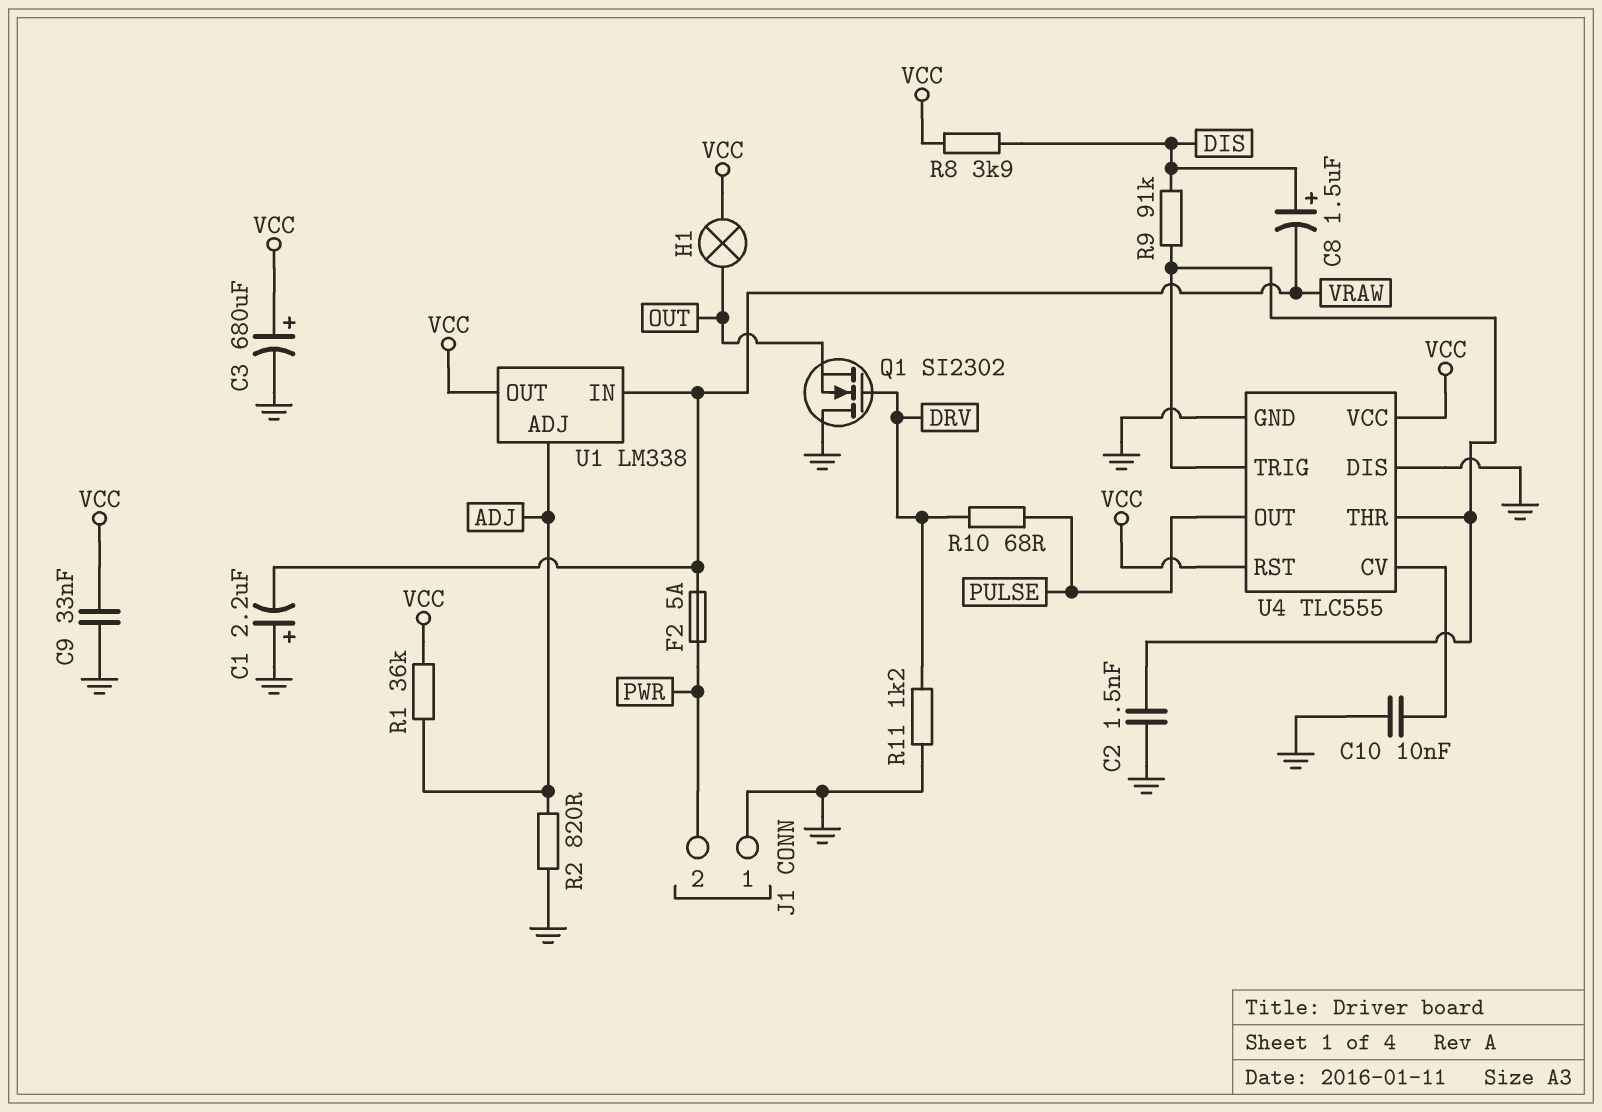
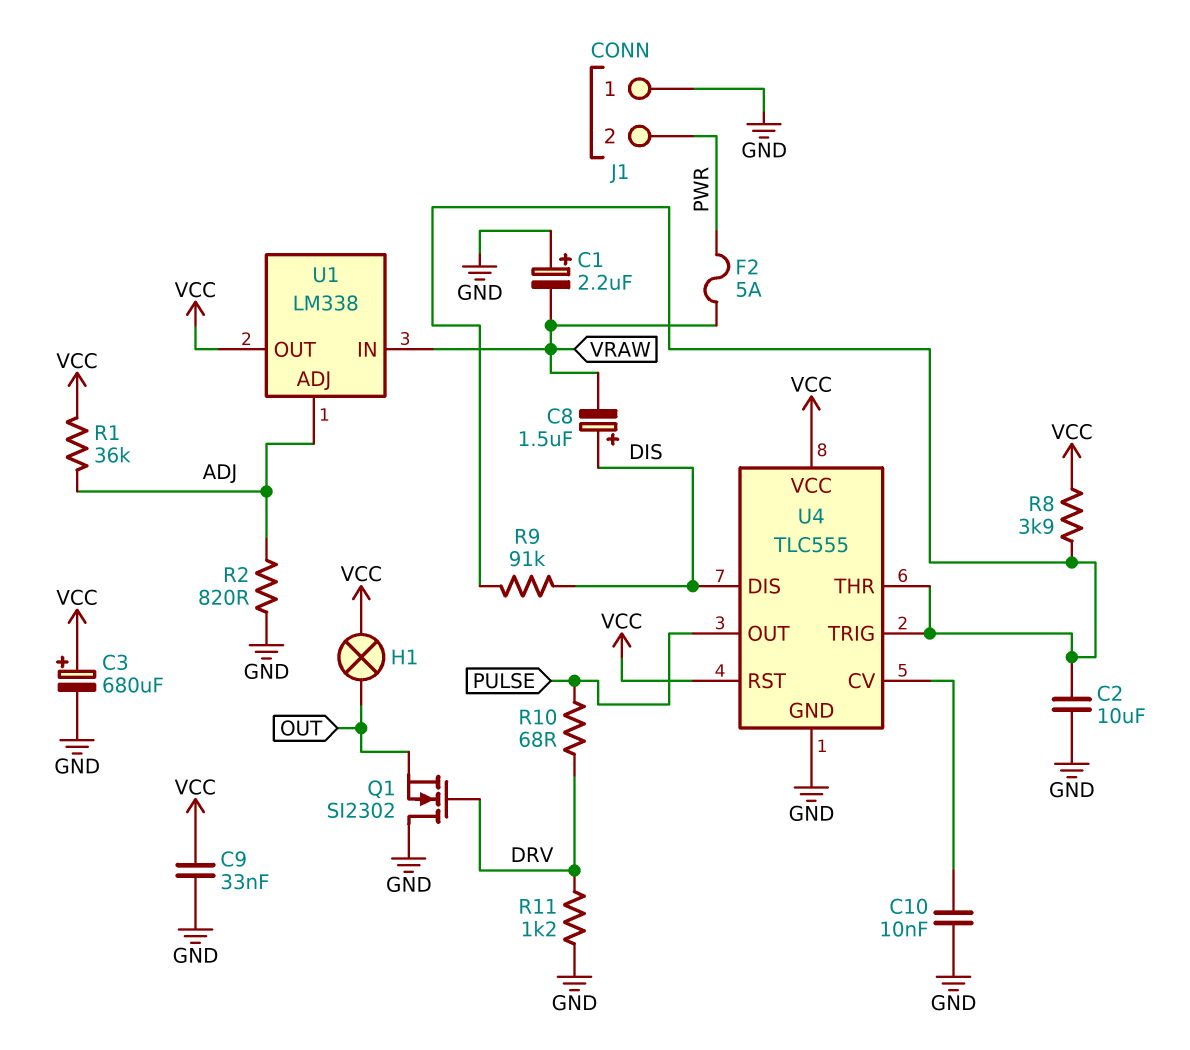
C2: 1.5nF (GND, U4/THR) -> 10uF (GND, U4/THR)
R8: 3.9k (DIS, VCC) -> 3.9k (U4/THR, VCC)
U4 pin DIS: GND -> DIS

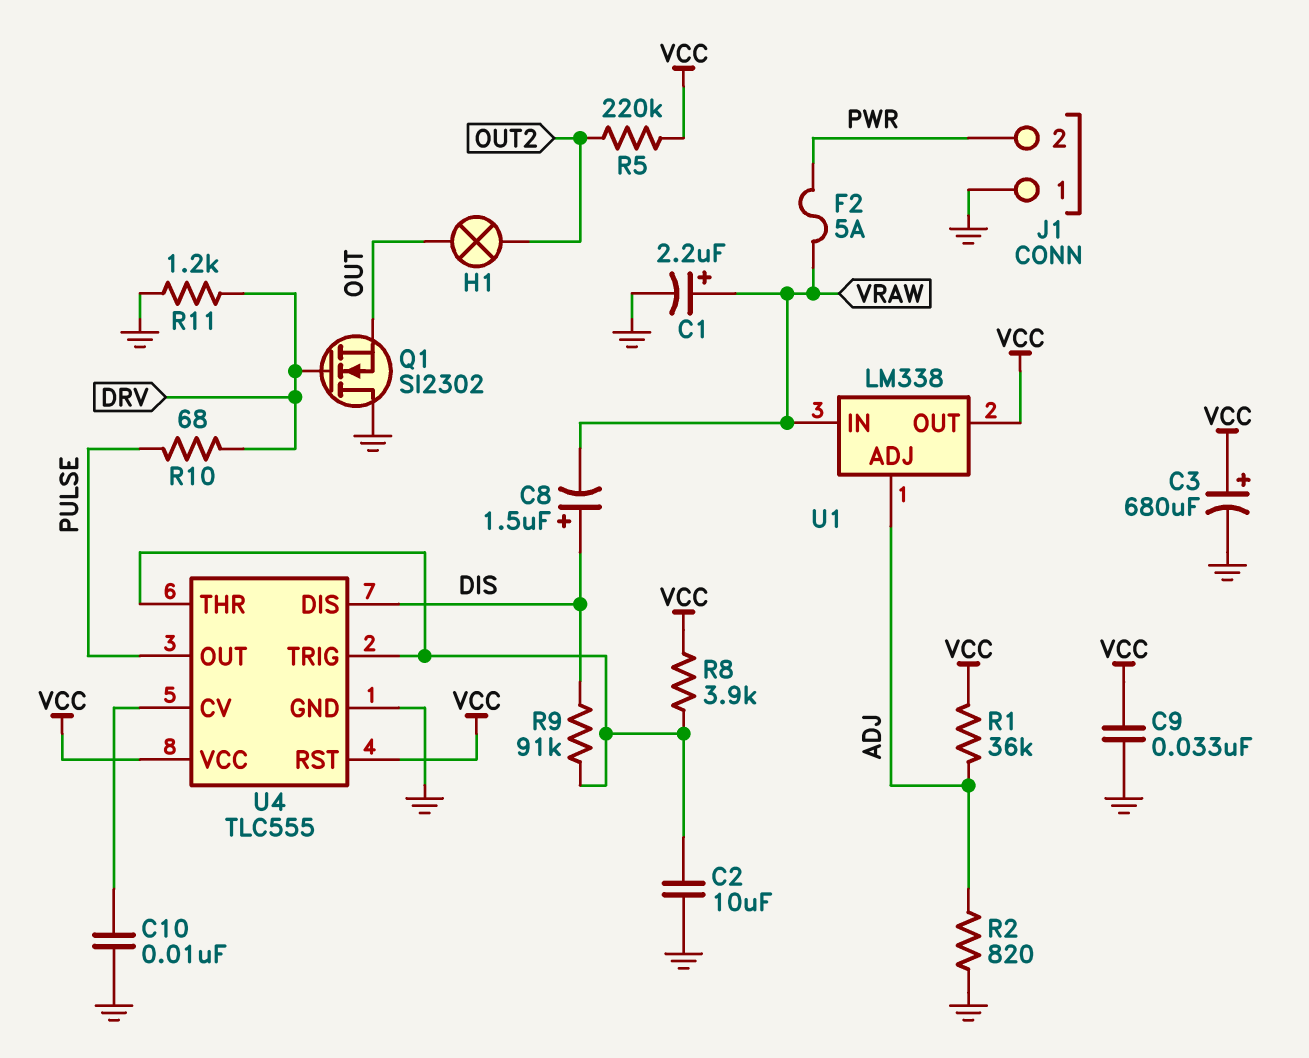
C1: 2.2uF (plus GND, minus VRAW) -> 2.2uF (plus VRAW, minus GND)
H1: lamp (OUT, VCC) -> lamp (OUT, OUT2)
R5: none -> 220k (OUT2, VCC)

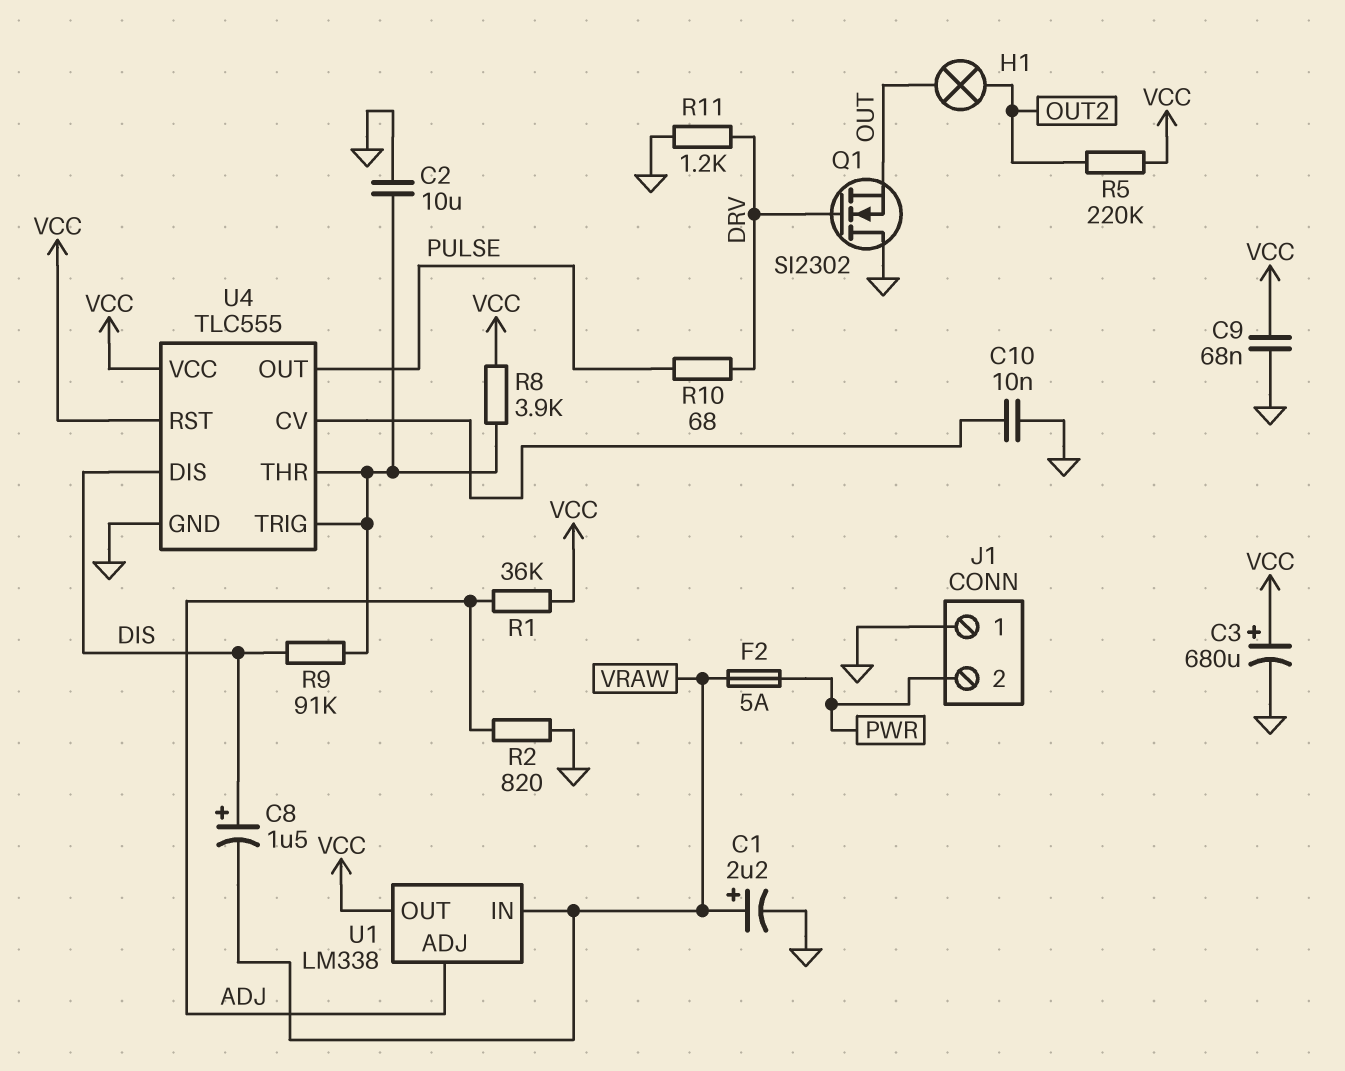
C9: 33nF (GND, VCC) -> 68nF (GND, VCC)

